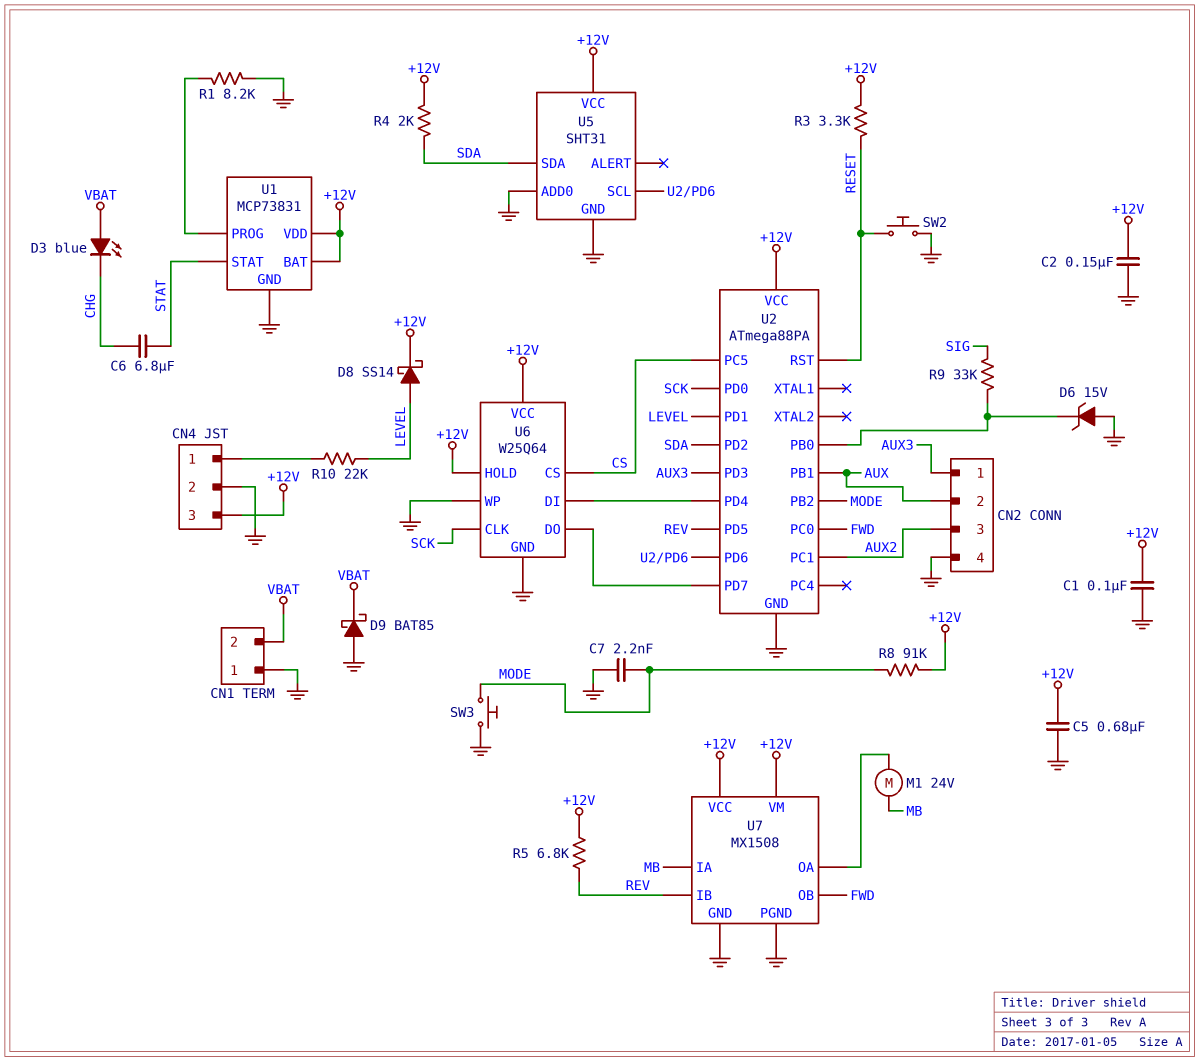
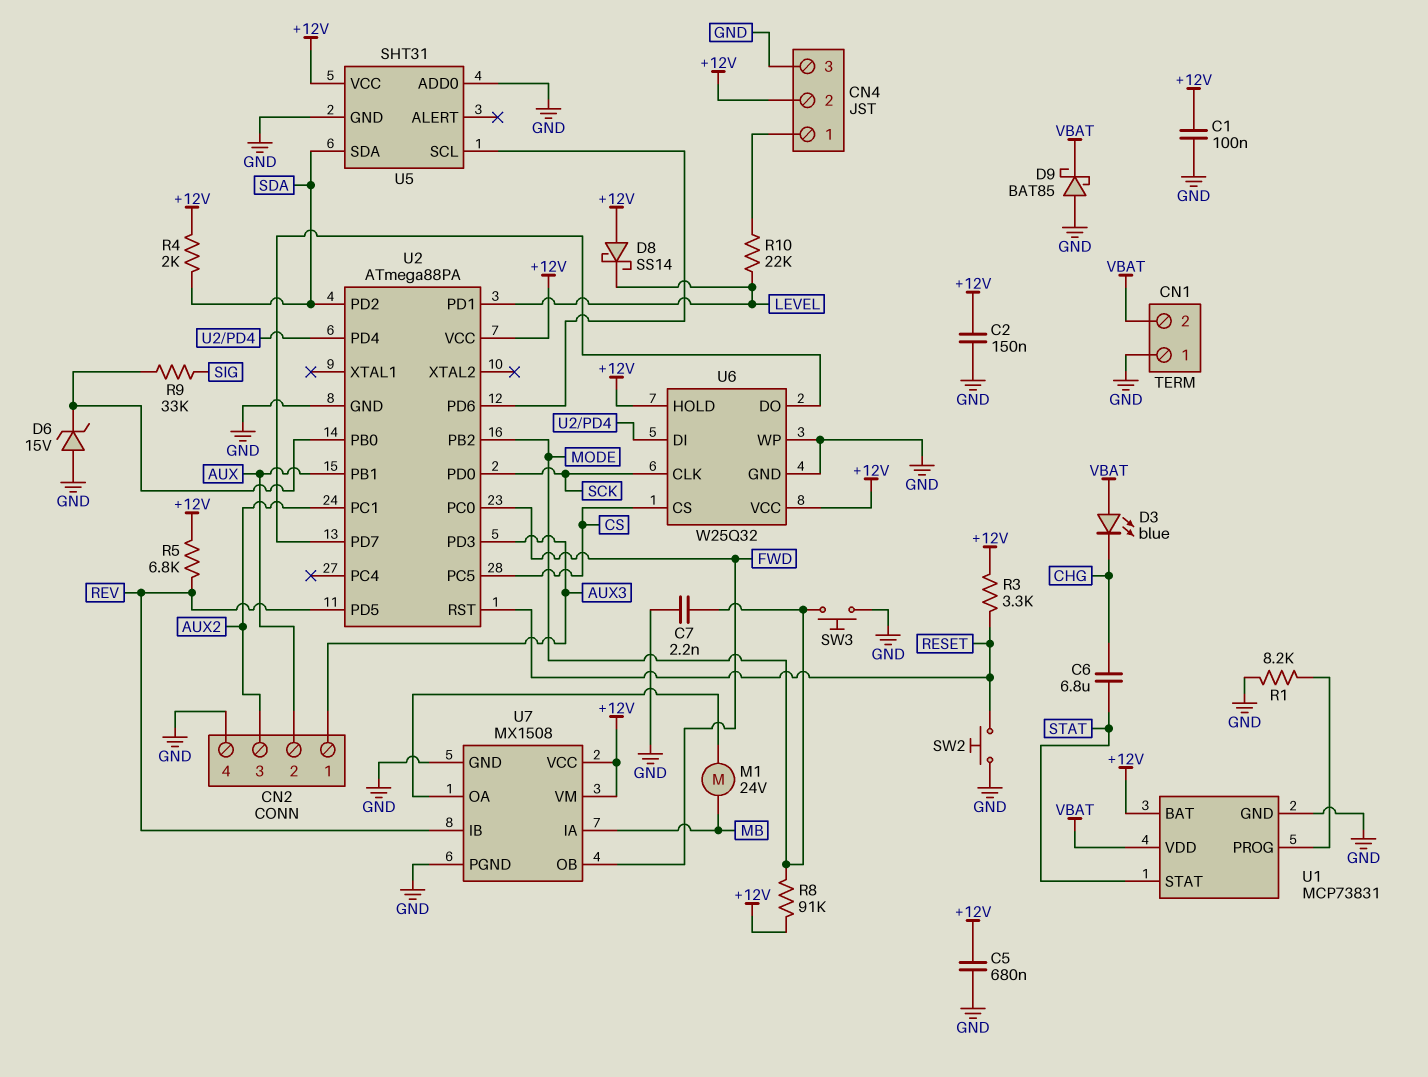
CN4 pin 2: GND -> +12V
CN4 pin 3: +12V -> GND
D8: schottky SS14 (A LEVEL, K +12V) -> schottky SS14 (A +12V, K LEVEL)
U1 pin VDD: +12V -> VBAT
U6: W25Q64 -> W25Q32

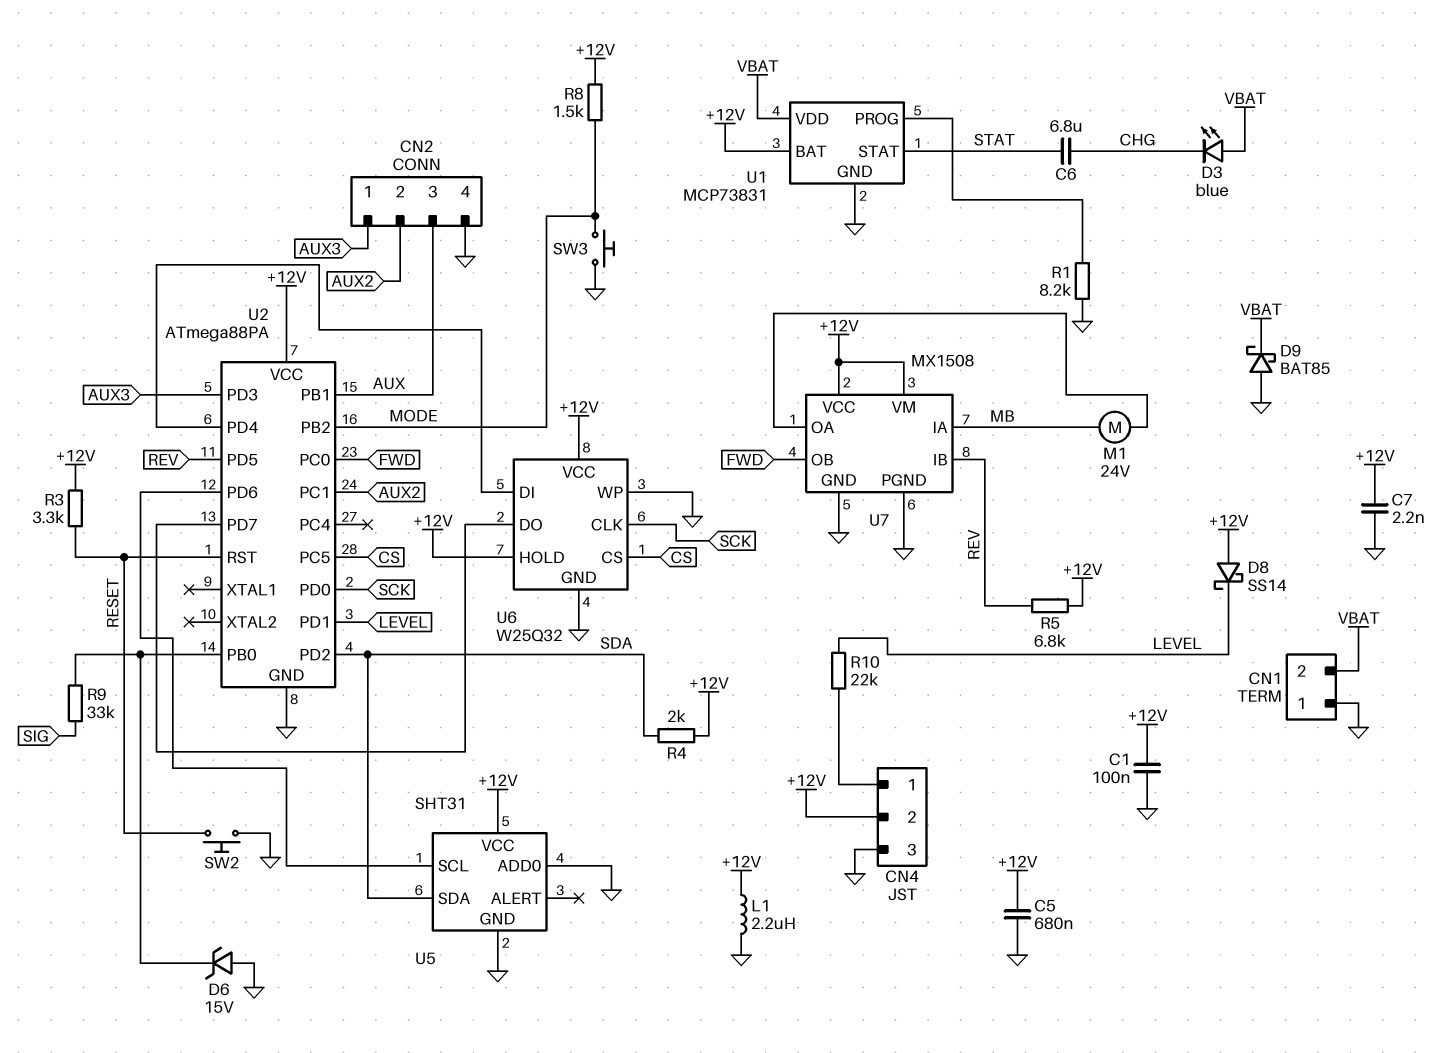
C2: 150nF (+12V, GND) -> none
C7: 2.2nF (GND, MODE) -> 2.2nF (+12V, GND)
CN2 pin 2: AUX -> AUX2
CN2 pin 3: AUX2 -> AUX
L1: none -> 2.2uH (+12V, GND)
R8: 91k (+12V, MODE) -> 1.5k (+12V, MODE)

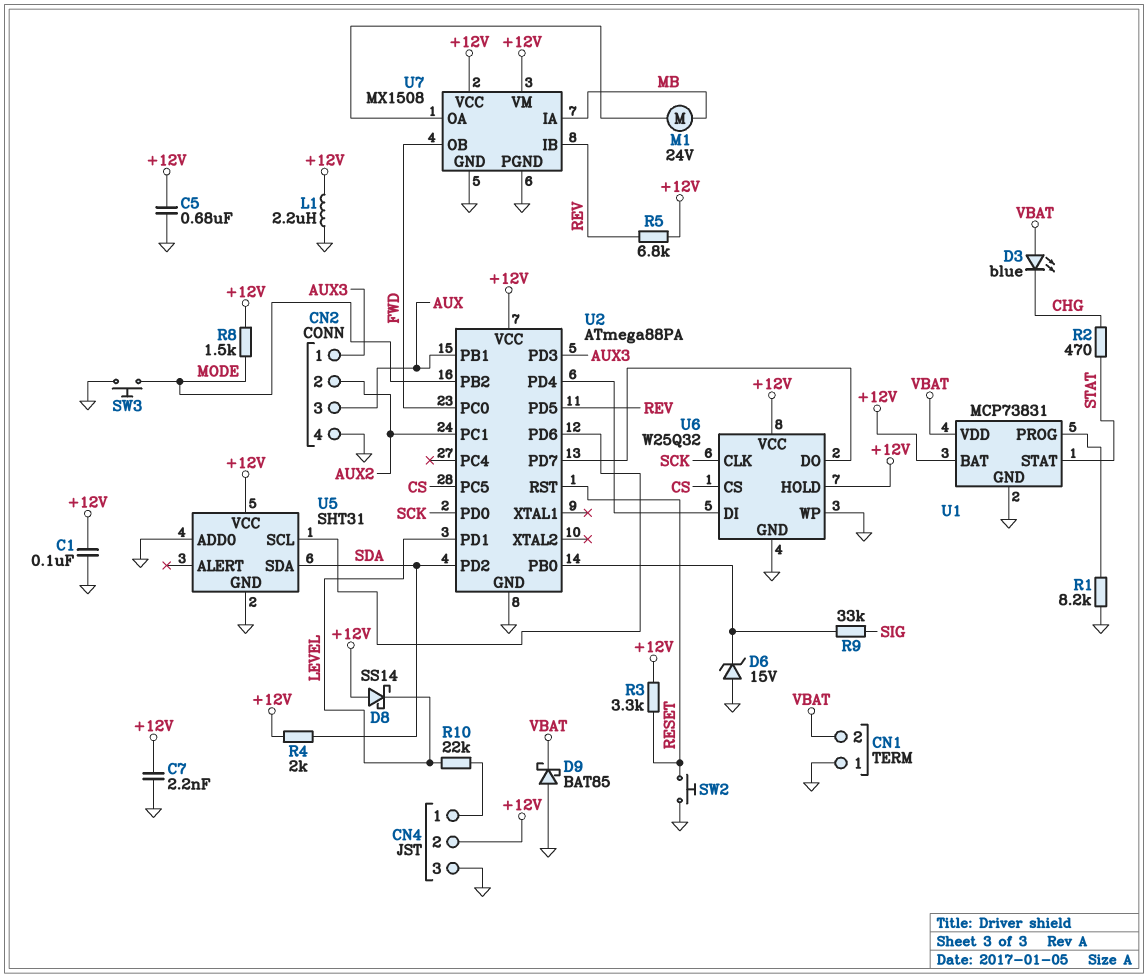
C6: 6.8uF (CHG, STAT) -> none
R2: none -> 470 (CHG, STAT)

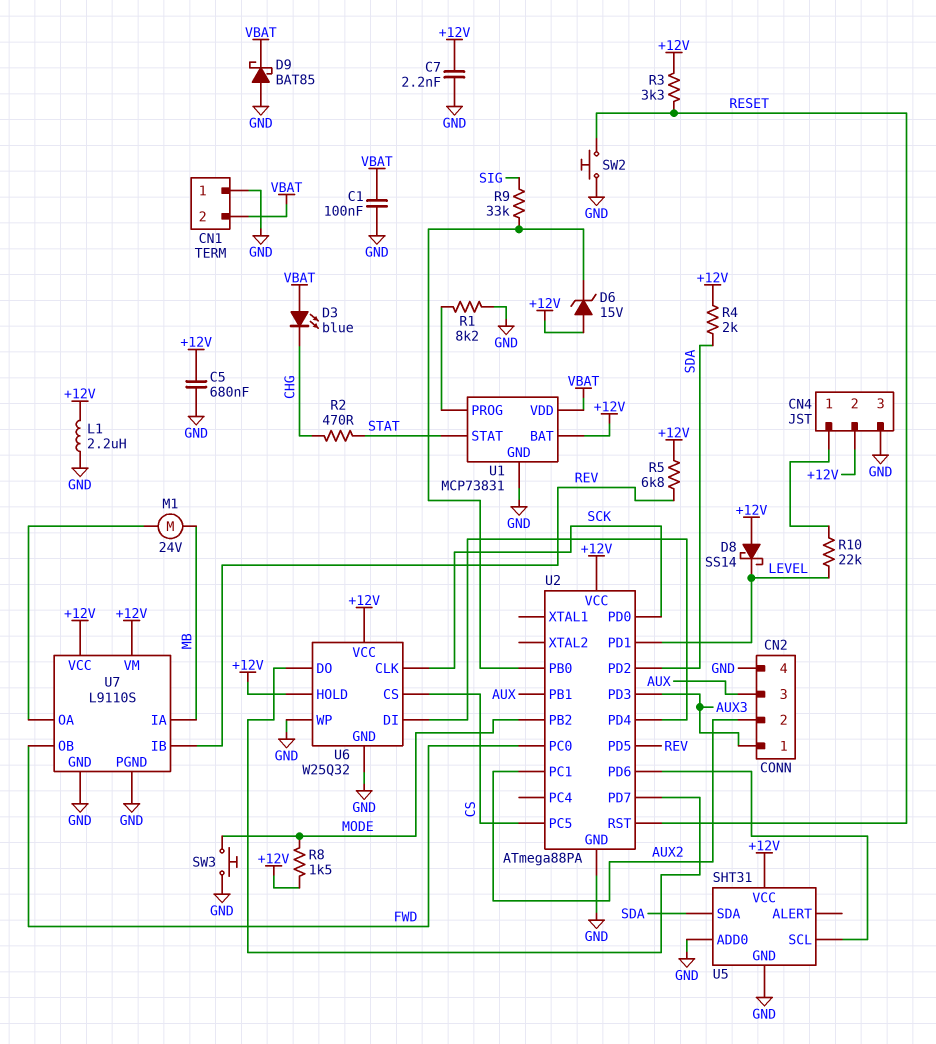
C1: 100nF (+12V, GND) -> 100nF (GND, VBAT)
D6: zener 15V (A GND, K U2/PB0) -> zener 15V (A +12V, K U2/PB0)
U7: MX1508 -> L9110S

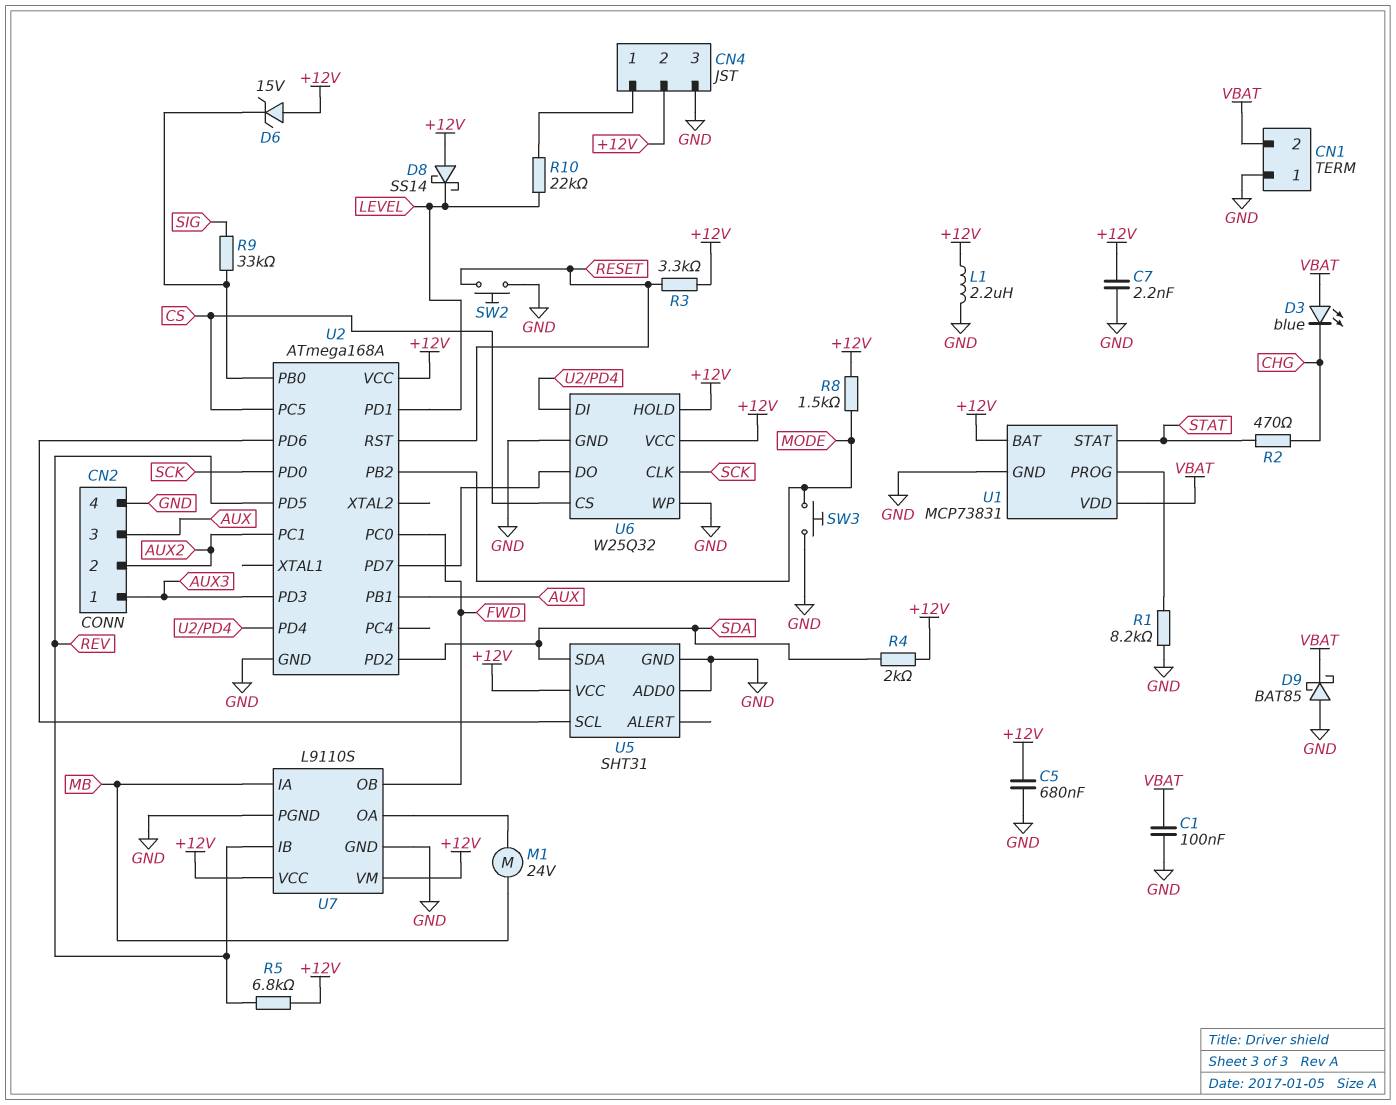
U2: ATmega88PA -> ATmega168A

